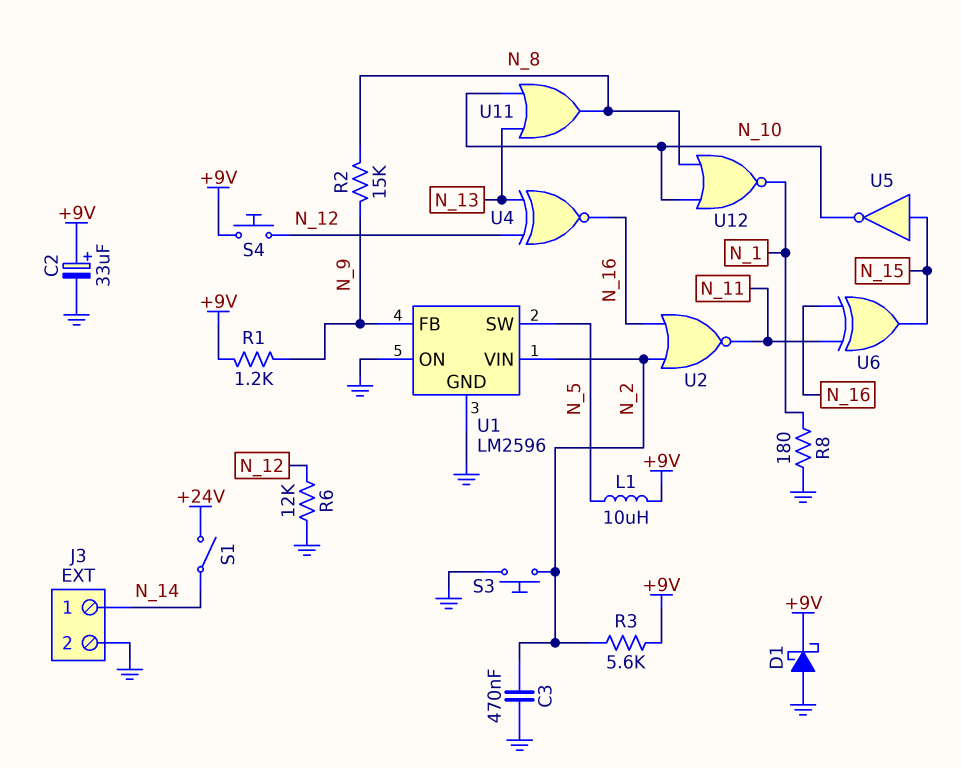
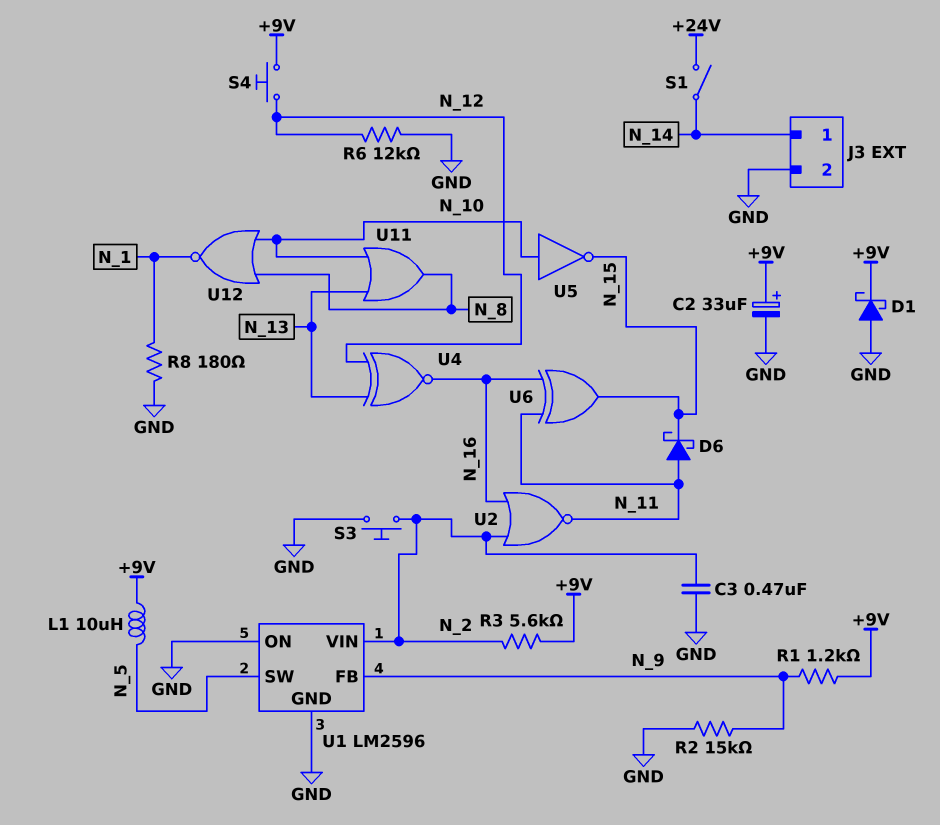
D6: none -> schottky (A N_11, K N_15)
R2: 15k (N_8, N_9) -> 15k (GND, N_9)
U5: NOT (in N_15, out N_10) -> NOT (in N_10, out N_15)

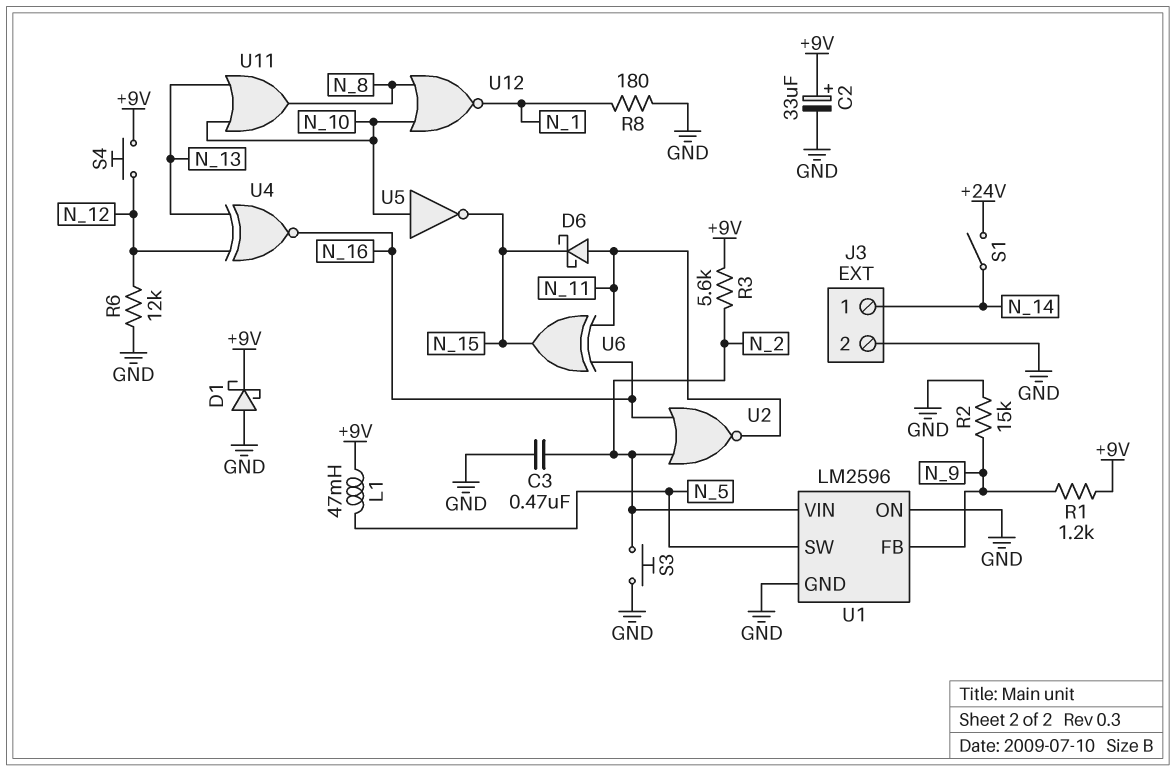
L1: 10uH (+9V, N_5) -> 47mH (+9V, N_5)

